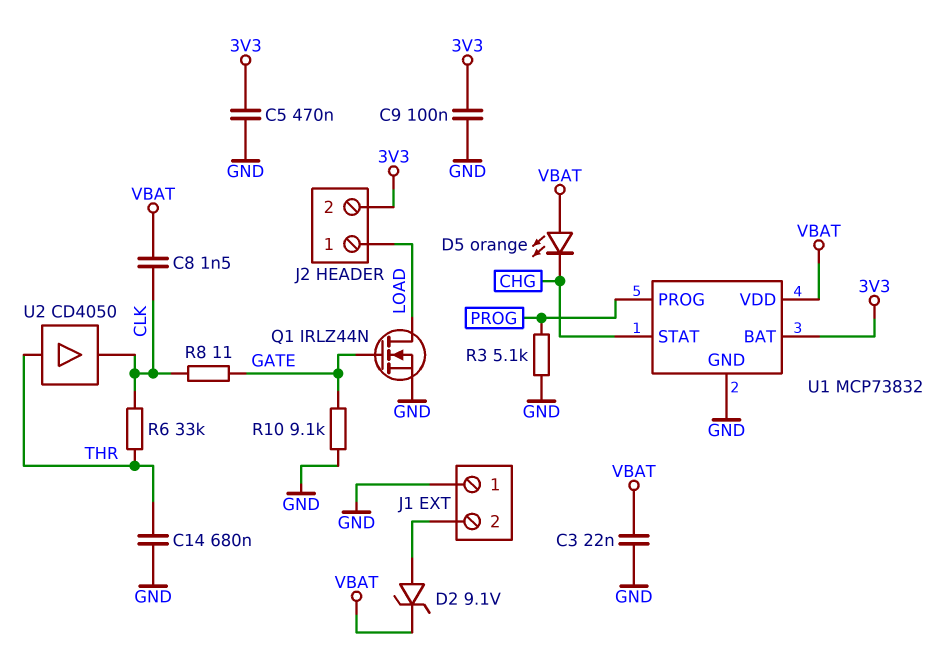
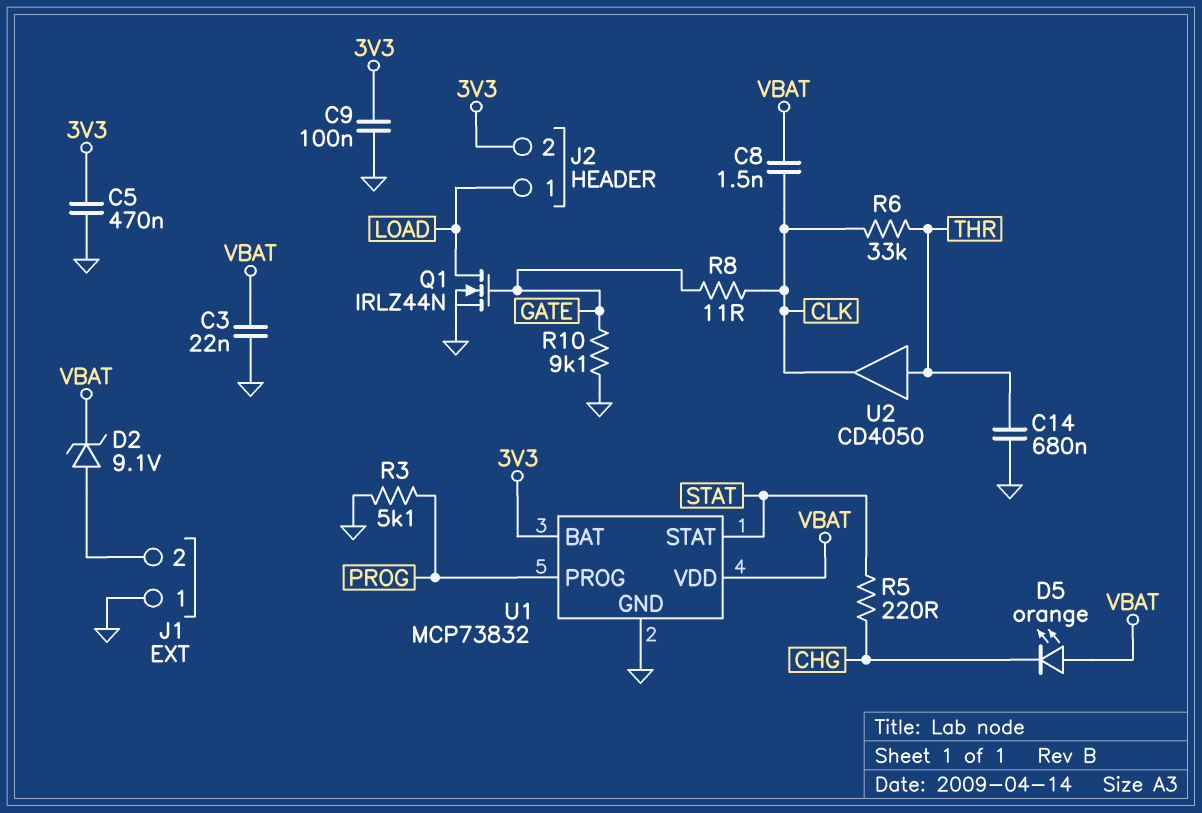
R5: none -> 220 (CHG, STAT)
U1 pin STAT: CHG -> STAT

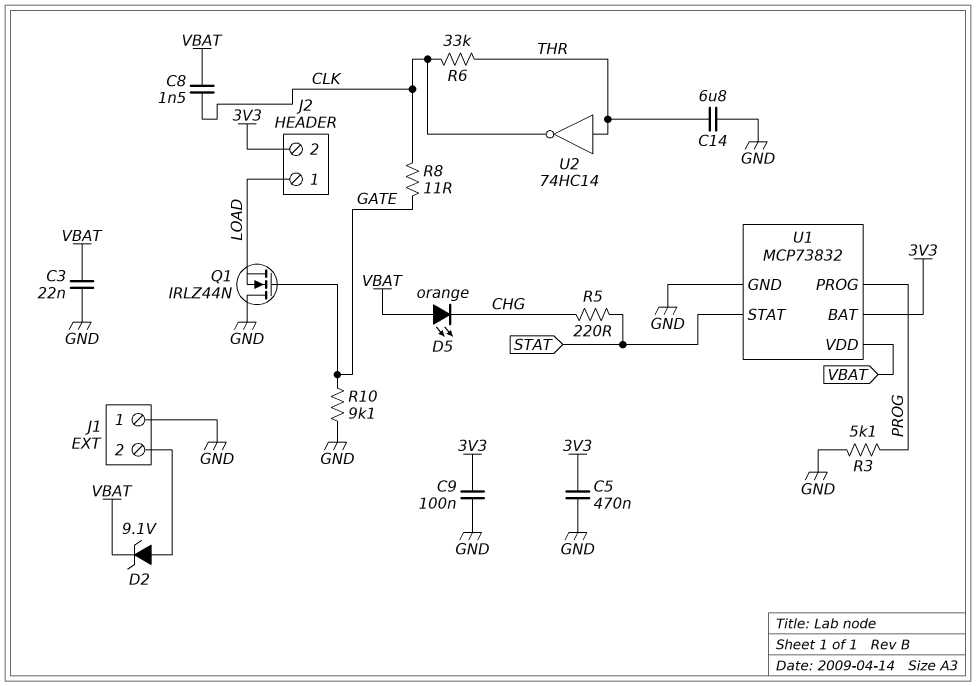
C14: 680nF (GND, THR) -> 6.8uF (GND, THR)
Q1: NMOS IRLZ44N (G GATE, D LOAD, S GND) -> NMOS IRLZ44N (G GATE, D GND, S LOAD)
U2: buffer CD4050 (in THR, out CLK) -> NOT 74HC14 (in THR, out CLK)

